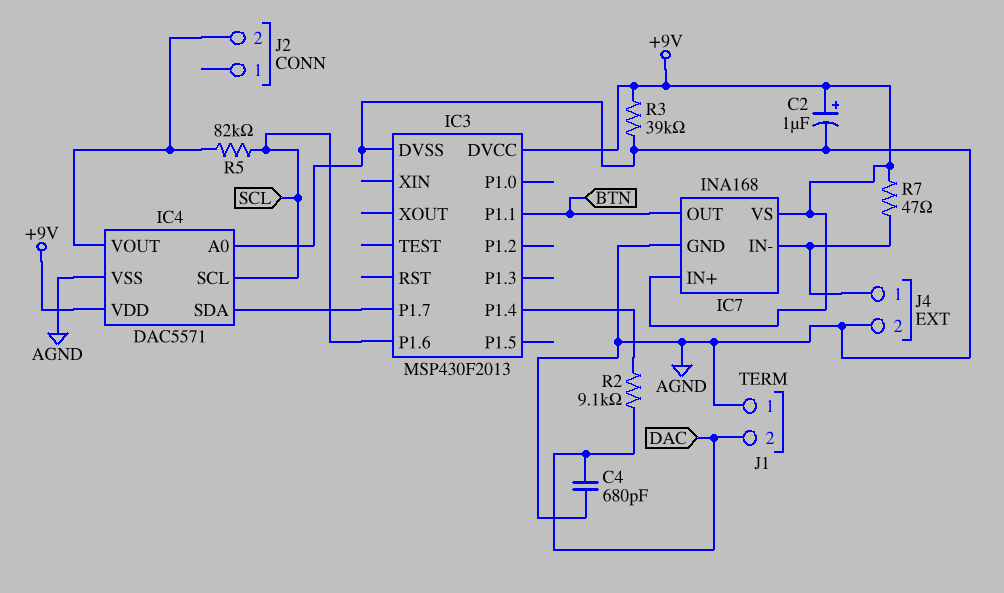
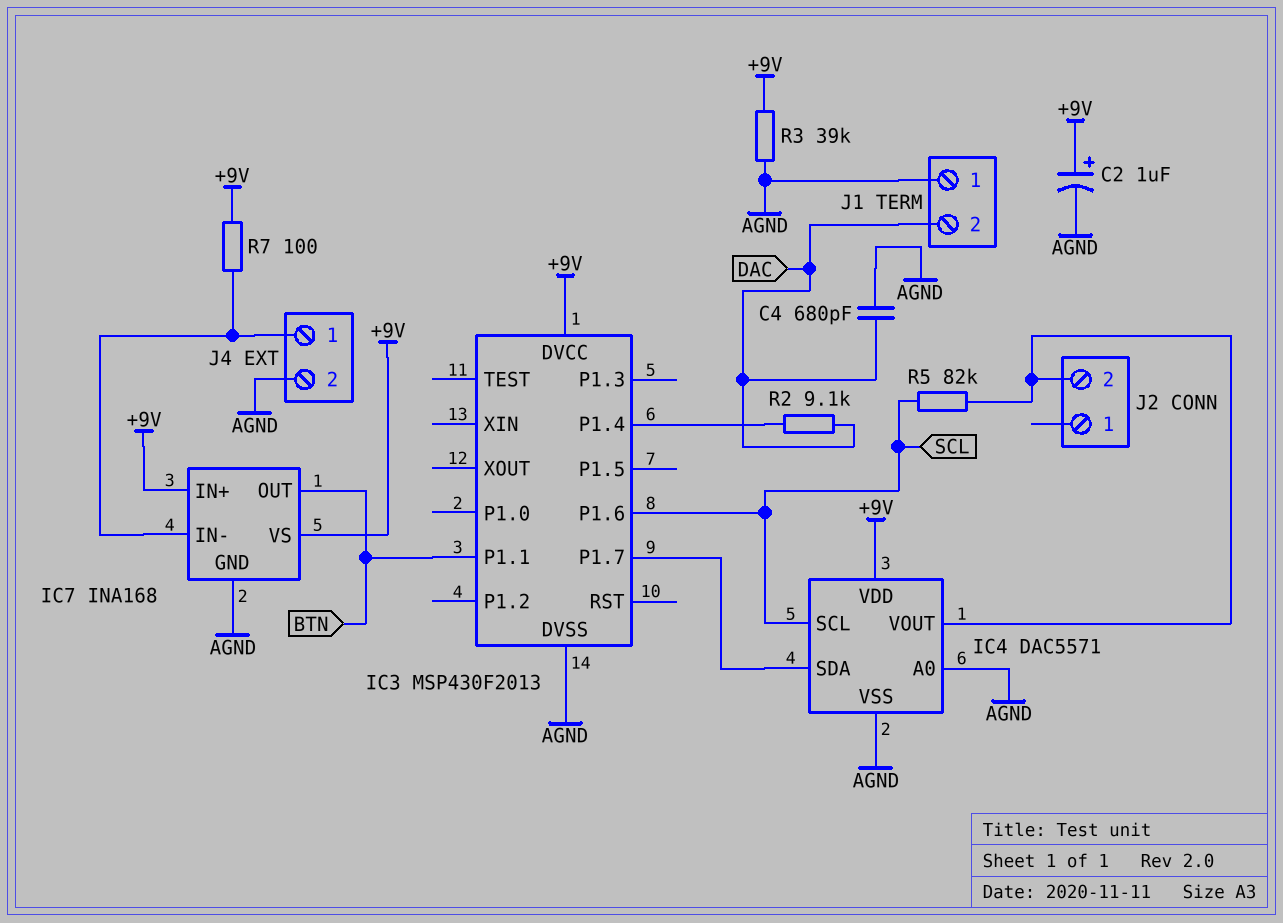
R7: 47 (+9V, IC7/IN-) -> 100 (+9V, IC7/IN-)

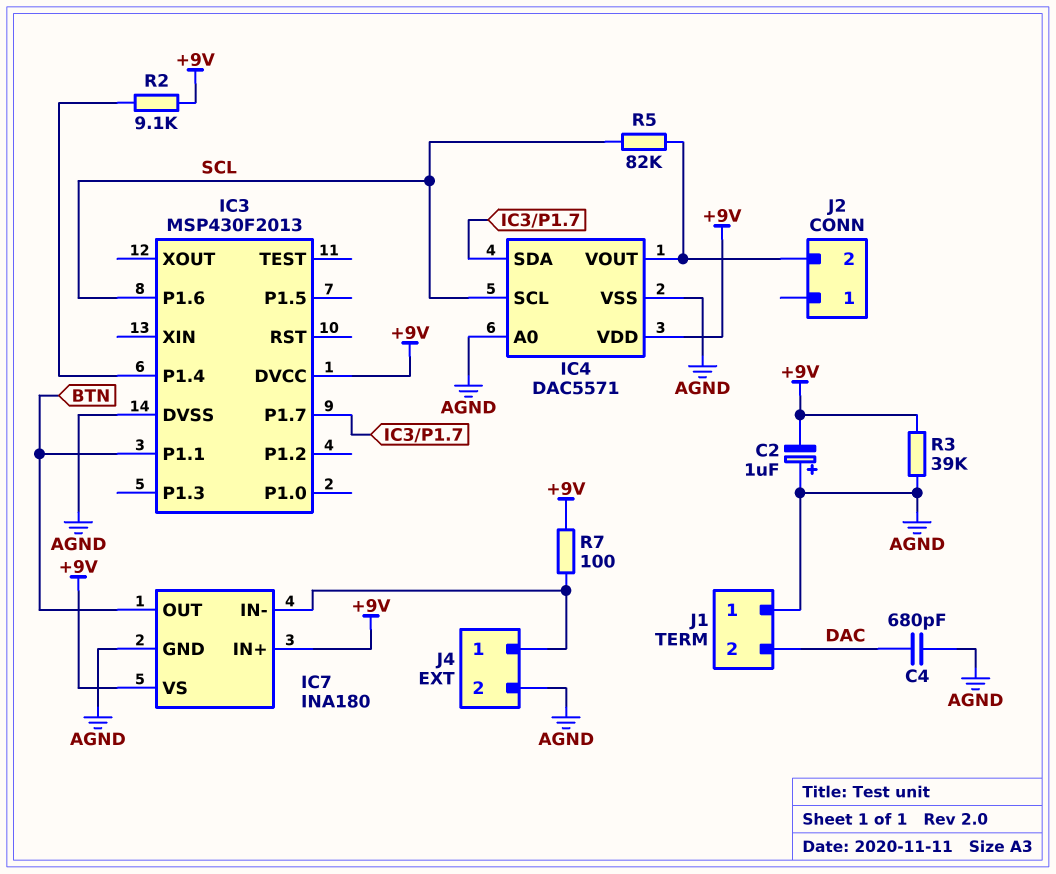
C2: 1uF (plus +9V, minus AGND) -> 1uF (plus AGND, minus +9V)
IC7: INA168 -> INA180
R2: 9.1k (DAC, IC3/P1.4) -> 9.1k (+9V, IC3/P1.4)

